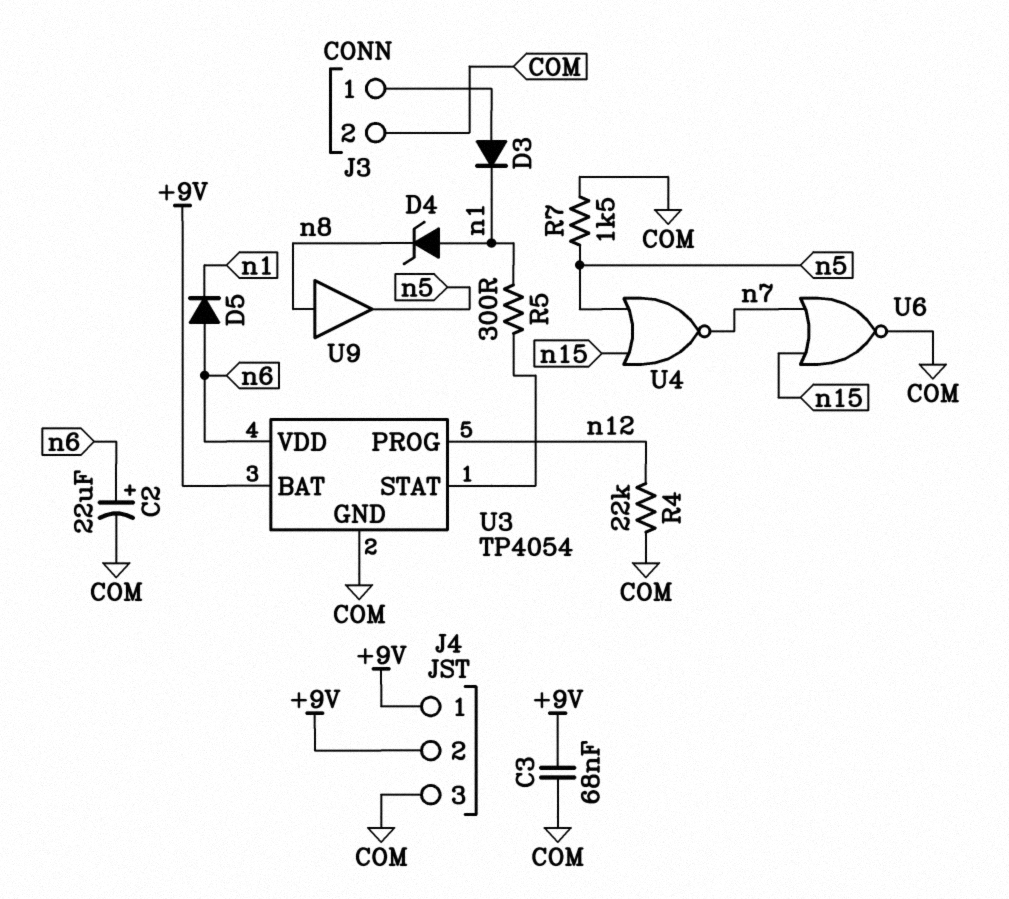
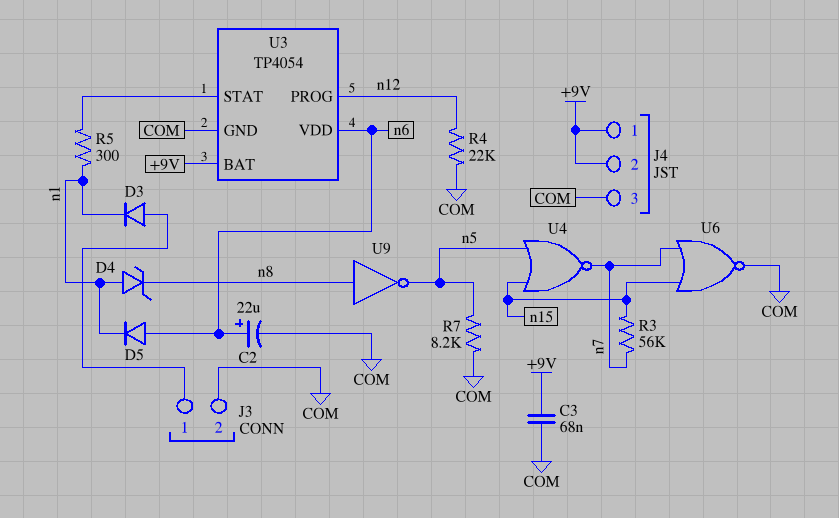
R3: none -> 56k (n7, n15)
R7: 1.5k (COM, n5) -> 8.2k (COM, n5)
U9: buffer (in n8, out n5) -> NOT (in n8, out n5)

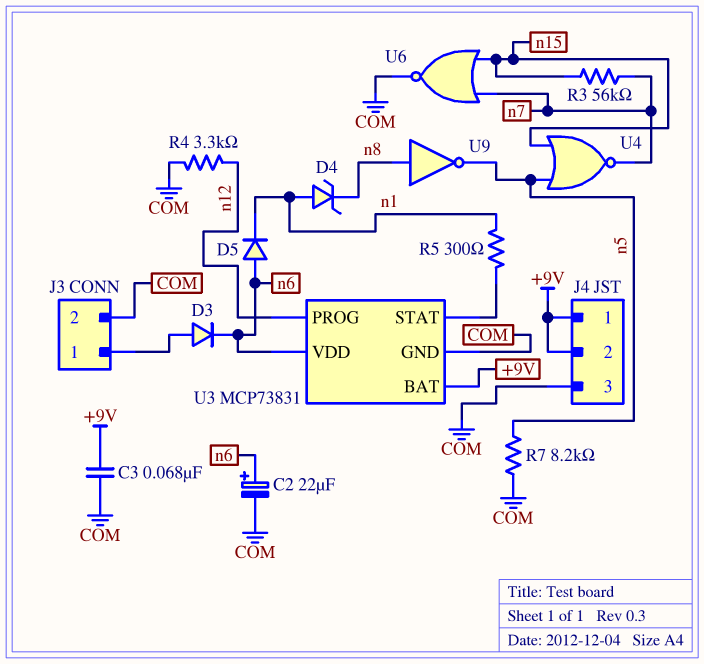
D3: diode (A J3/1, K n1) -> diode (A J3/1, K n6)
R4: 22k (COM, n12) -> 3.3k (COM, n12)
U3: TP4054 -> MCP73831

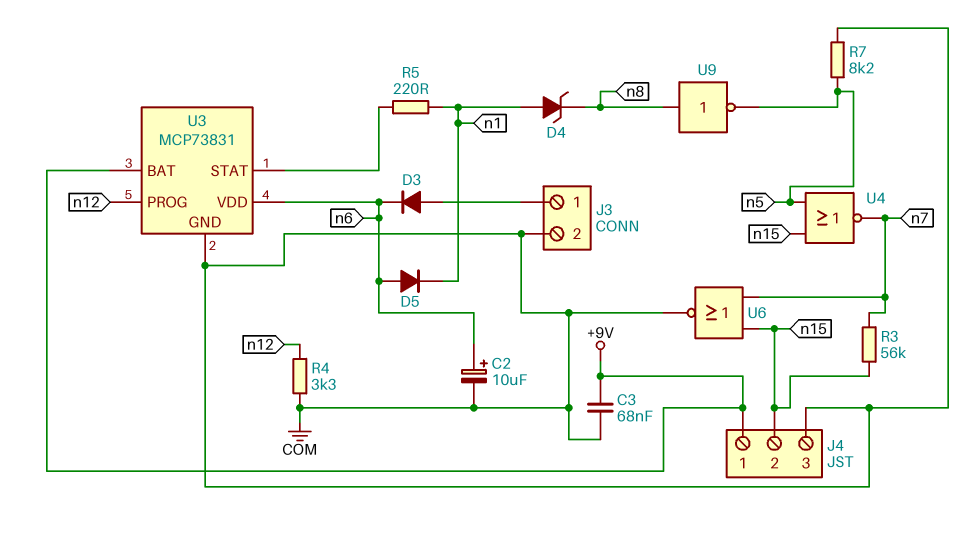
C2: 22uF (plus n6, minus COM) -> 10uF (plus n6, minus COM)
J4 pin 2: +9V -> n15
R5: 300 (U3/STAT, n1) -> 220 (U3/STAT, n1)

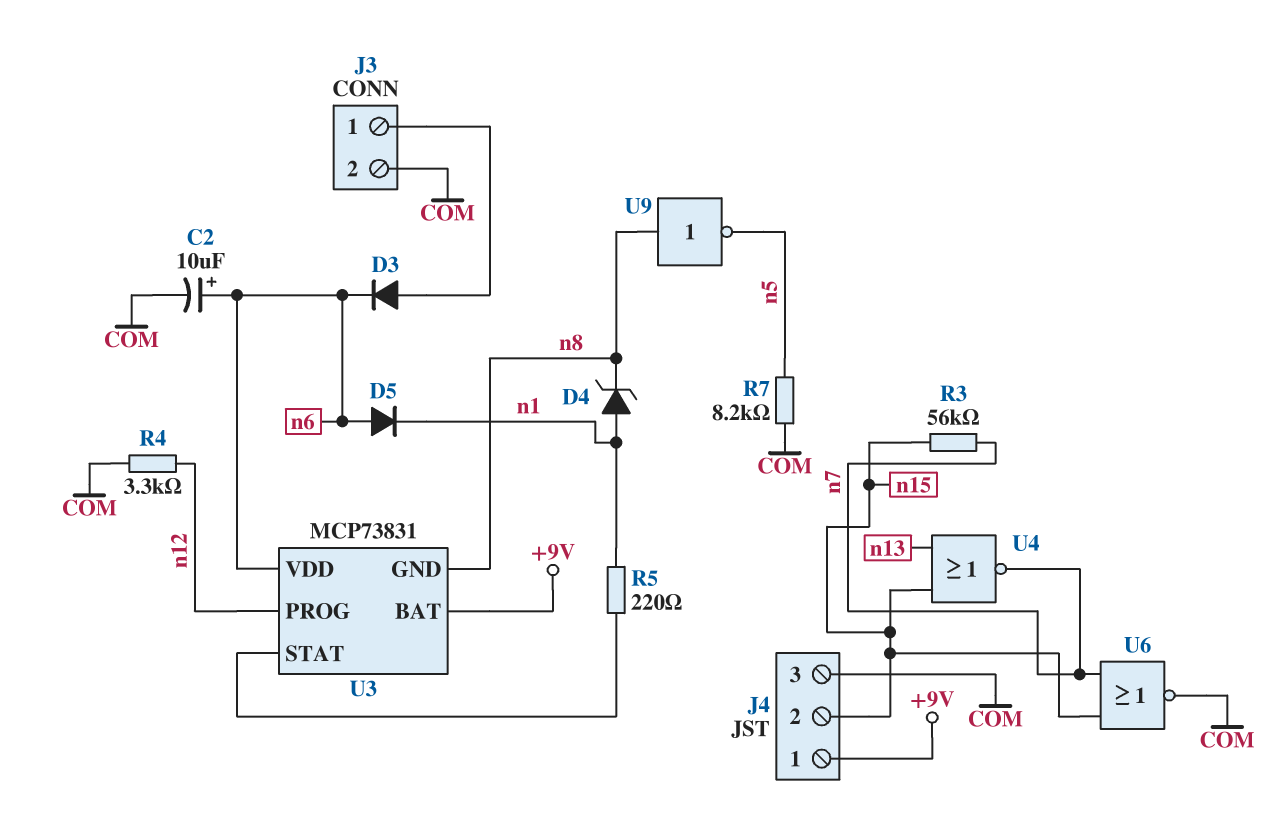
C3: 68nF (+9V, COM) -> none
U3 pin GND: COM -> n8
U4: NOR (in n5, in n15, out n7) -> NOR (in n13, in n15, out n7)

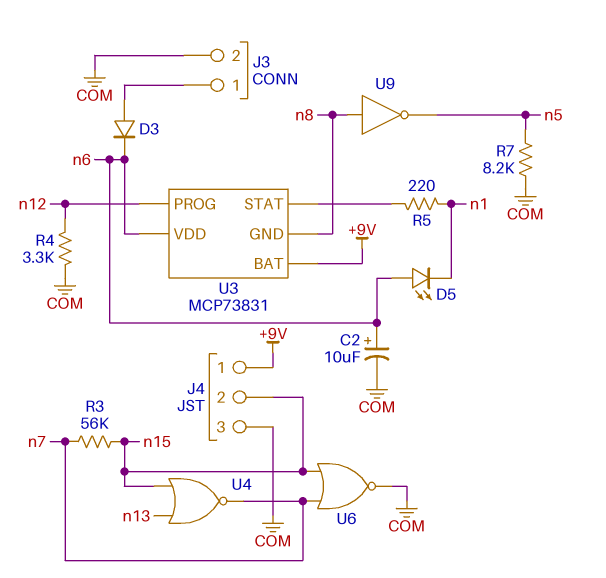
D4: zener (A n1, K n8) -> none
D5: diode (A n6, K n1) -> LED (A n6, K n1)

